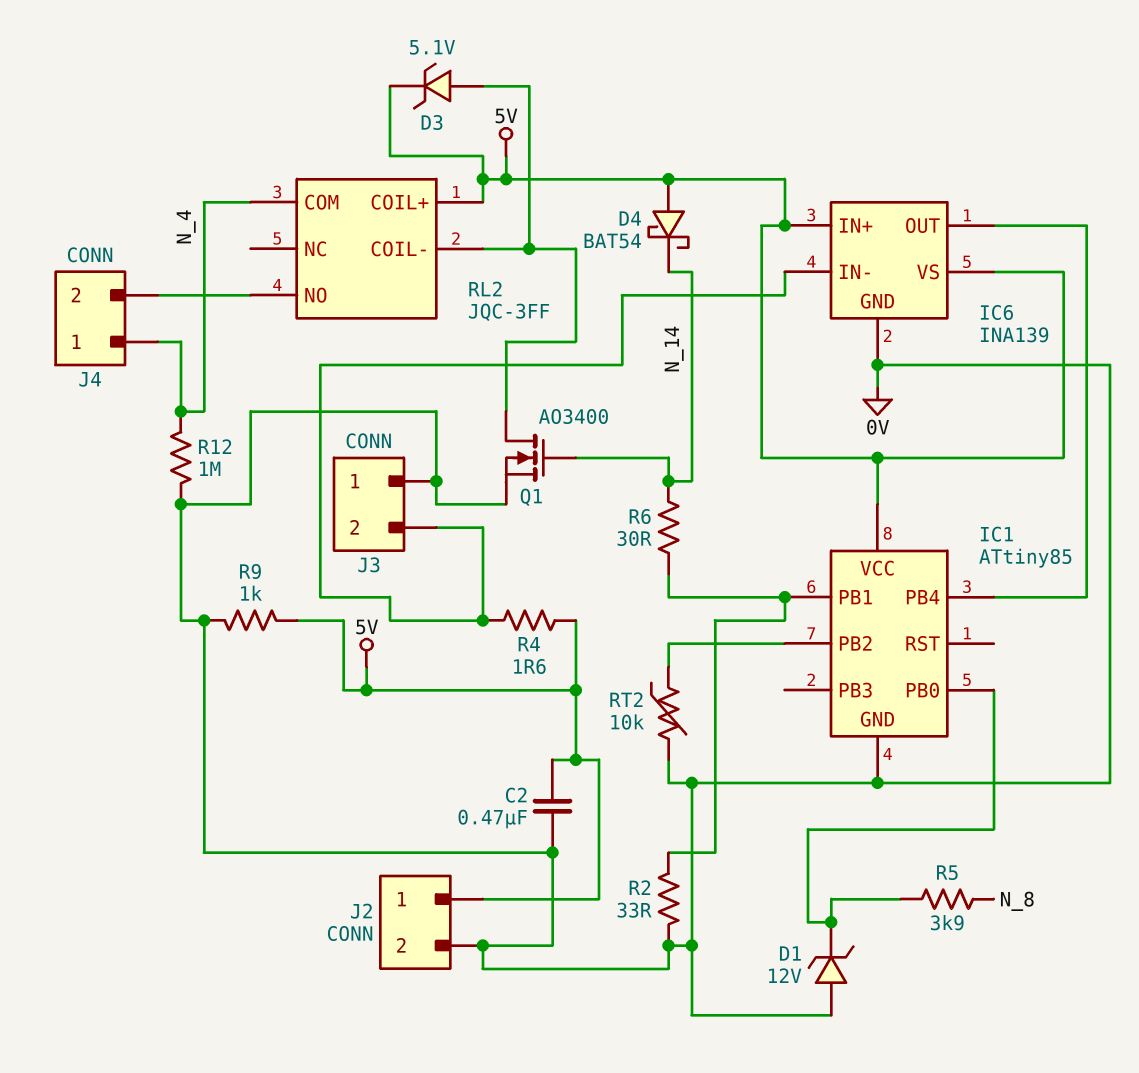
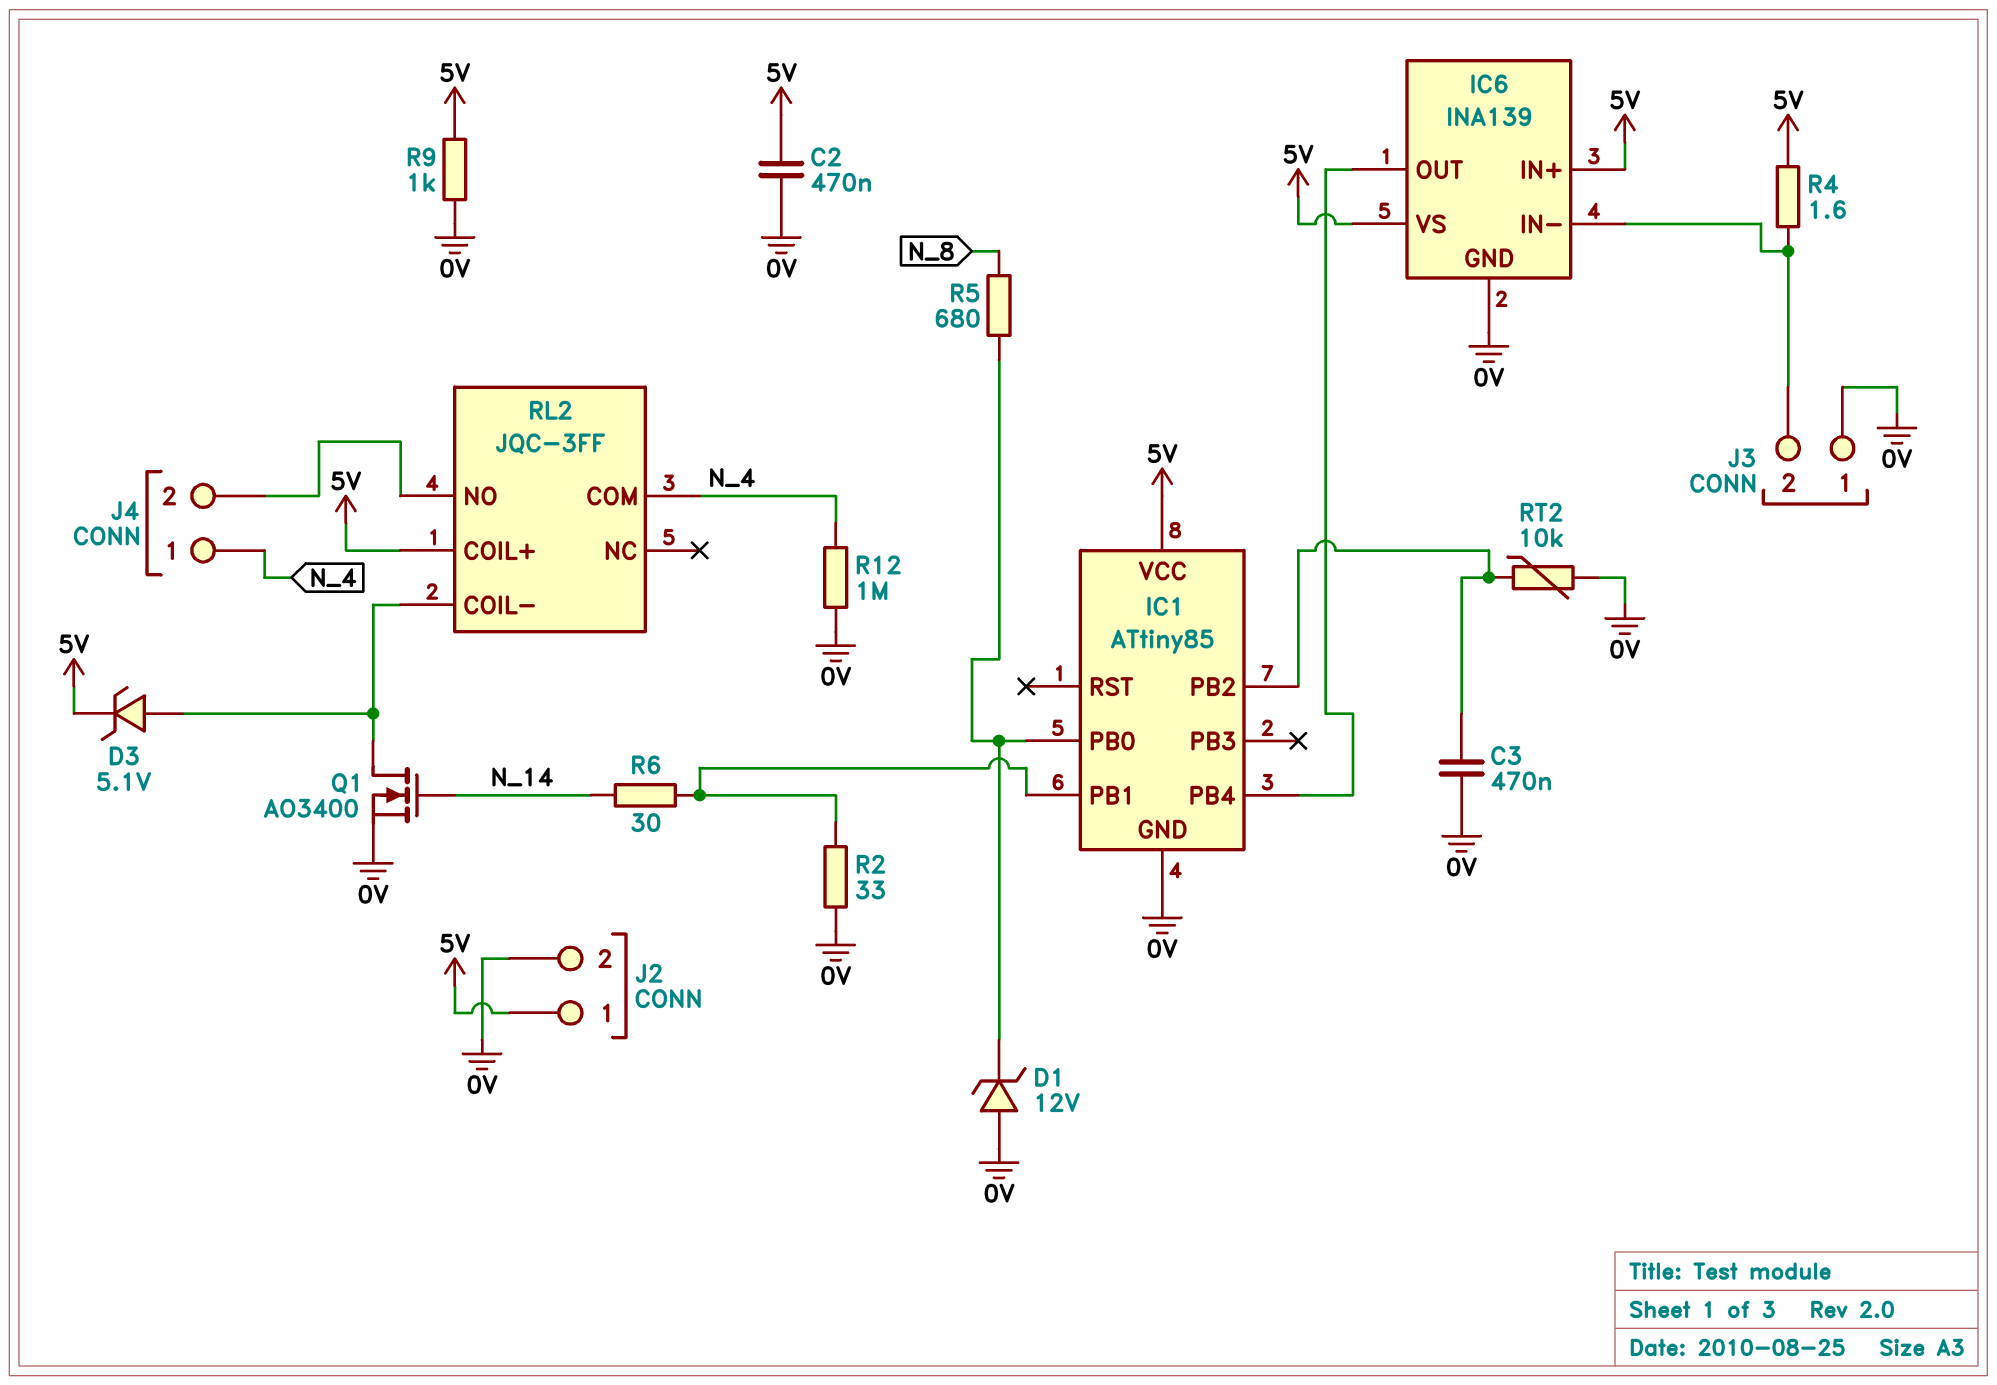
C3: none -> 470nF (0V, IC1/PB2)
D4: schottky BAT54 (A 5V, K N_14) -> none
R5: 3.9k (IC1/PB0, N_8) -> 680 (IC1/PB0, N_8)

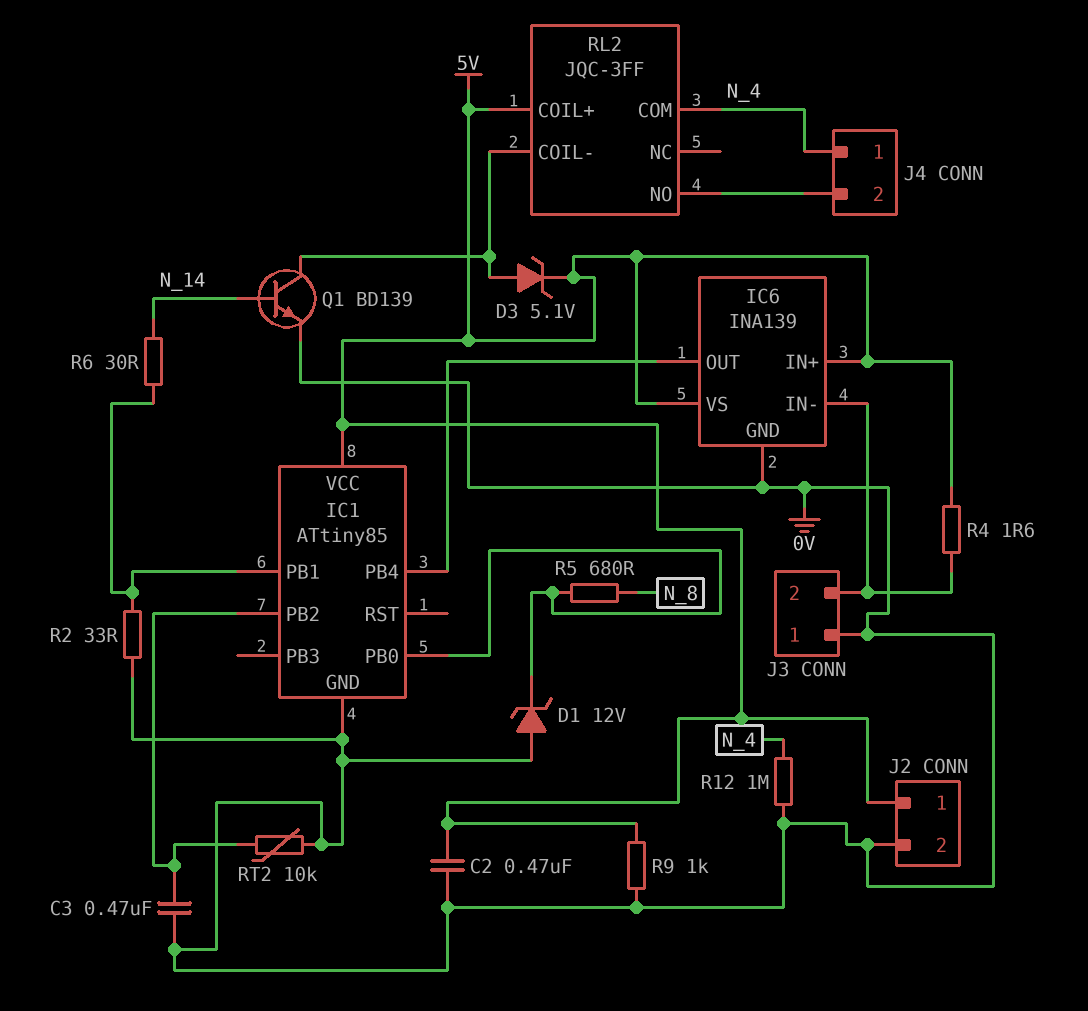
Q1: NMOS AO3400 (G N_14, D RL2/COIL-, S 0V) -> NPN BD139 (B N_14, C RL2/COIL-, E 0V)

